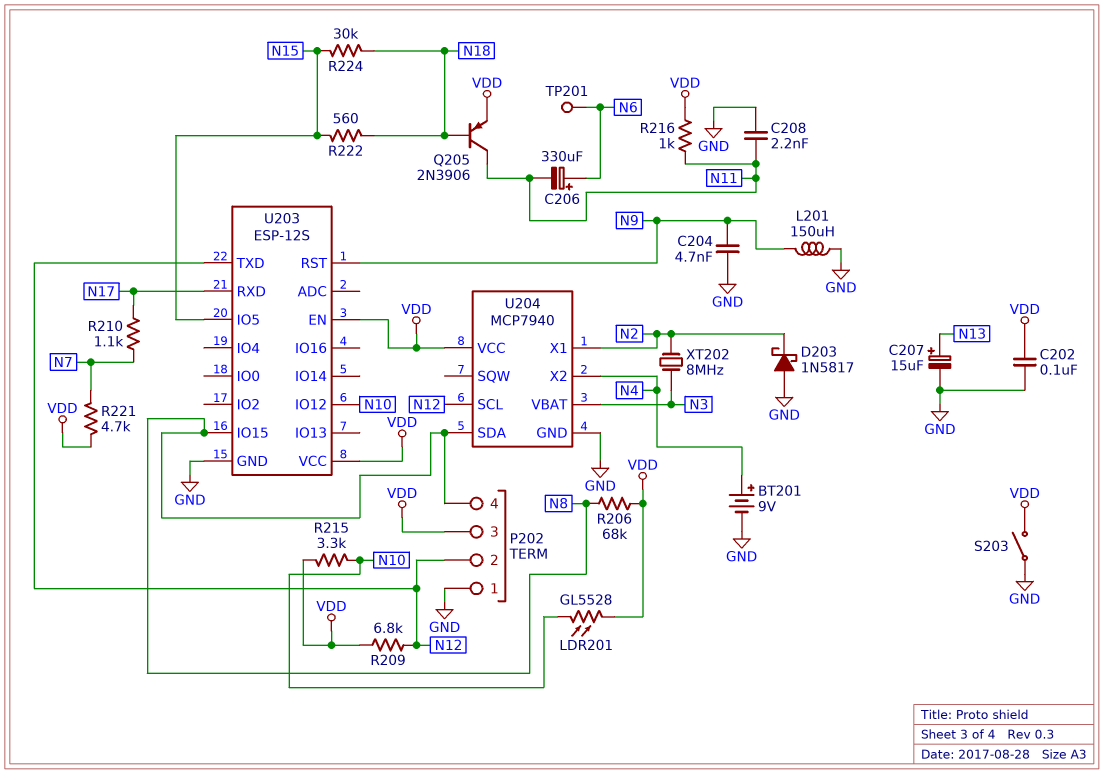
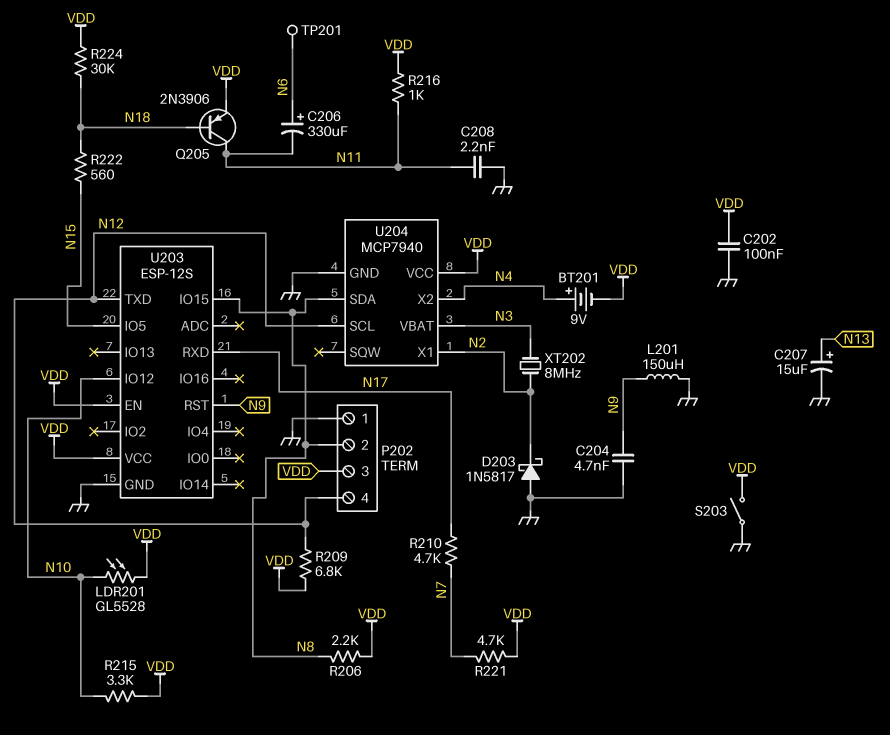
BT201: 9V (plus N4, minus GND) -> 9V (plus N4, minus VDD)
P202 pin 2: N12 -> N8
P202 pin 4: N8 -> N12
R206: 68k (N8, VDD) -> 2.2k (N8, VDD)
R210: 1.1k (N7, N17) -> 4.7k (N7, N17)
R224: 30k (N15, N18) -> 30k (N18, VDD)

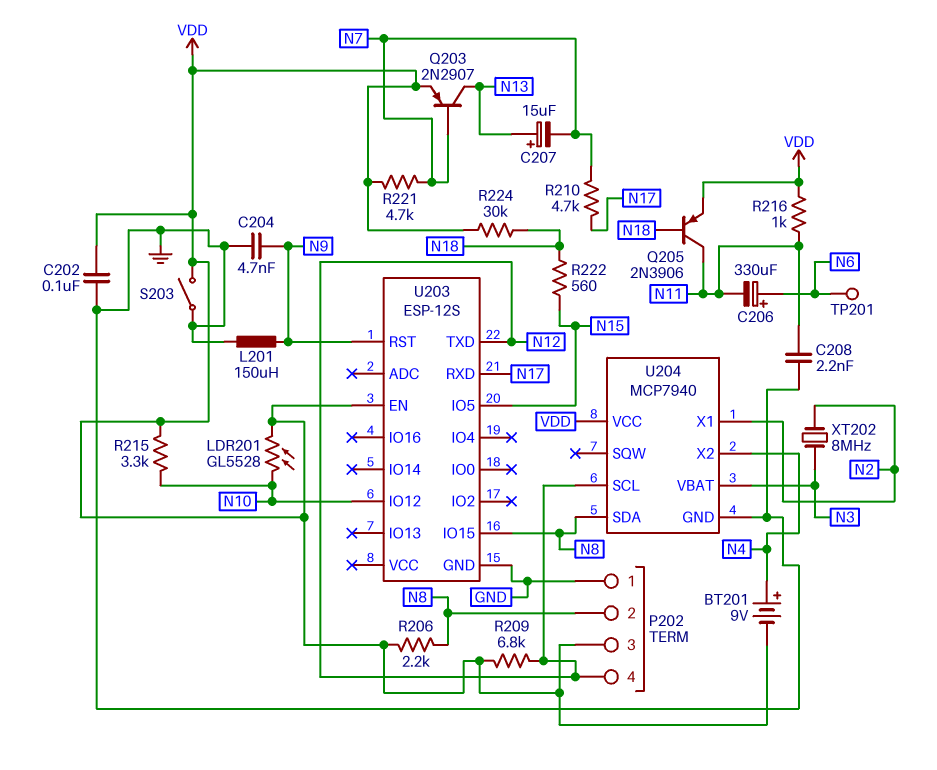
C207: 15uF (plus N13, minus GND) -> 15uF (plus N13, minus N7)
D203: schottky 1N5817 (A GND, K N2) -> none
Q203: none -> PNP 2N2907 (B N7, C N13, E VDD)
U203 pin VCC: VDD -> none

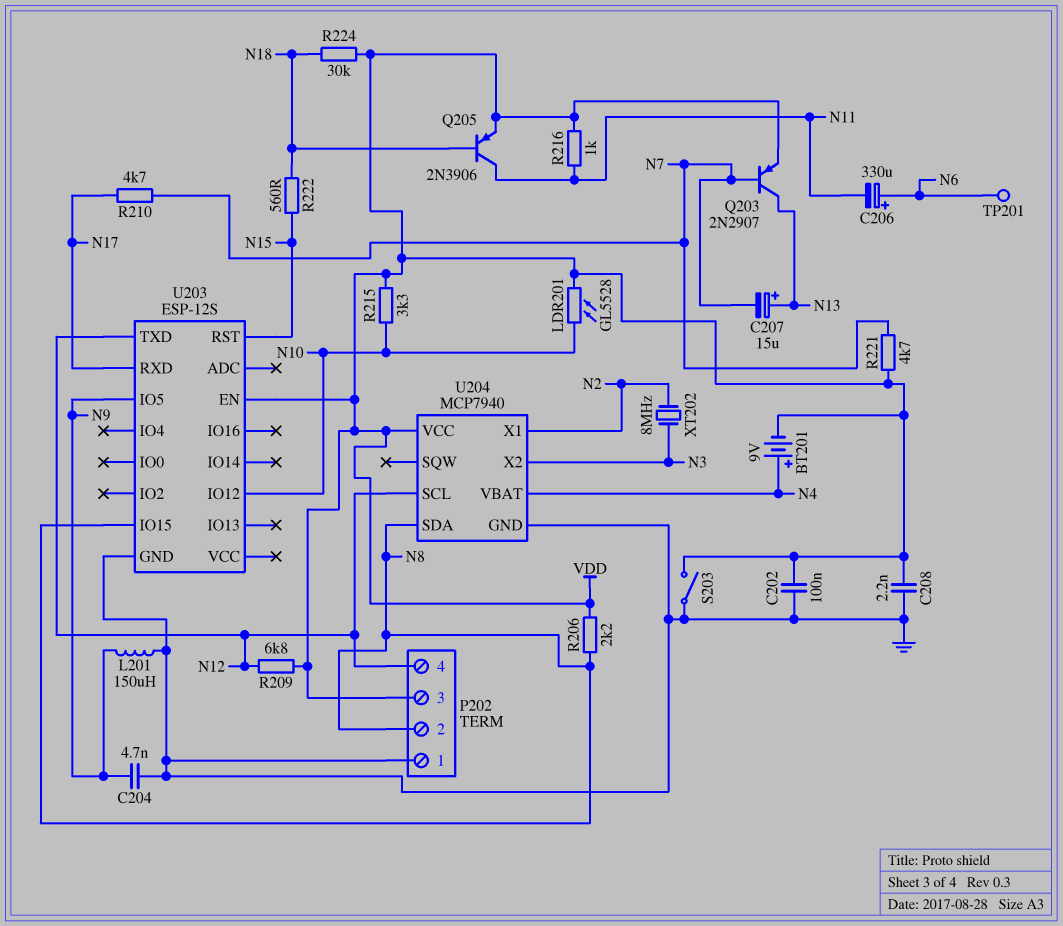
C208: 2.2nF (GND, N11) -> 2.2nF (GND, VDD)
U203 pin IO5: N15 -> N9
U203 pin RST: N9 -> N15
U204 pin VBAT: N3 -> N4
U204 pin X2: N4 -> N3

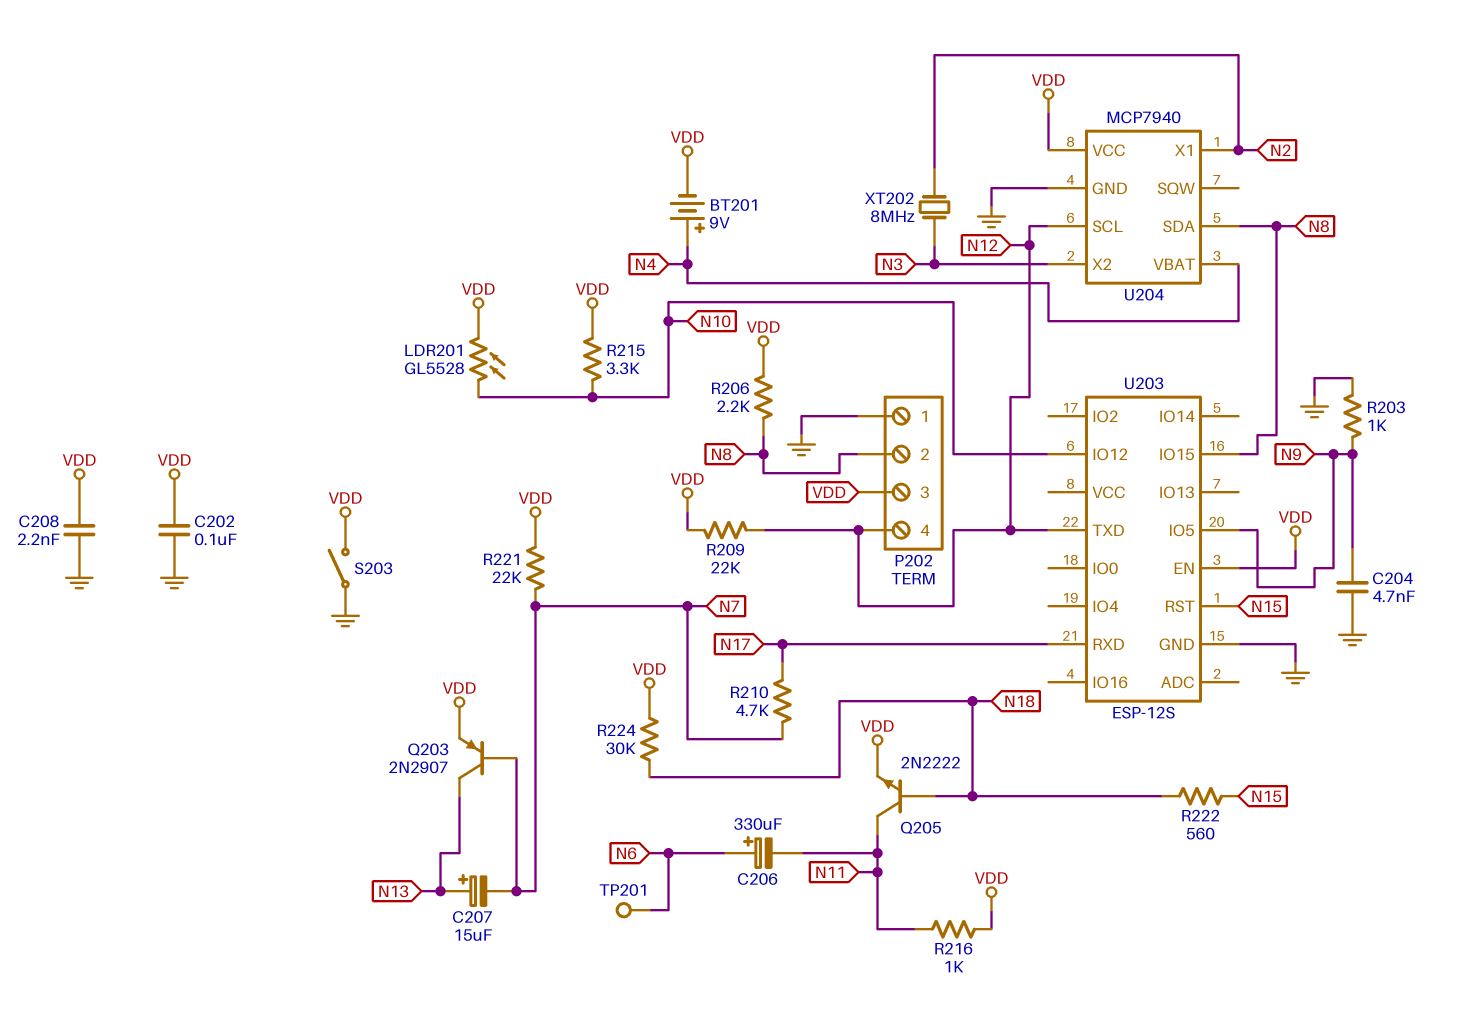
L201: 150uH (GND, N9) -> none
Q205: PNP 2N3906 (B N18, C N11, E VDD) -> NPN 2N2222 (B N18, C N11, E VDD)
R203: none -> 1k (GND, N9)
R209: 6.8k (N12, VDD) -> 22k (N12, VDD)
R221: 4.7k (N7, VDD) -> 22k (N7, VDD)

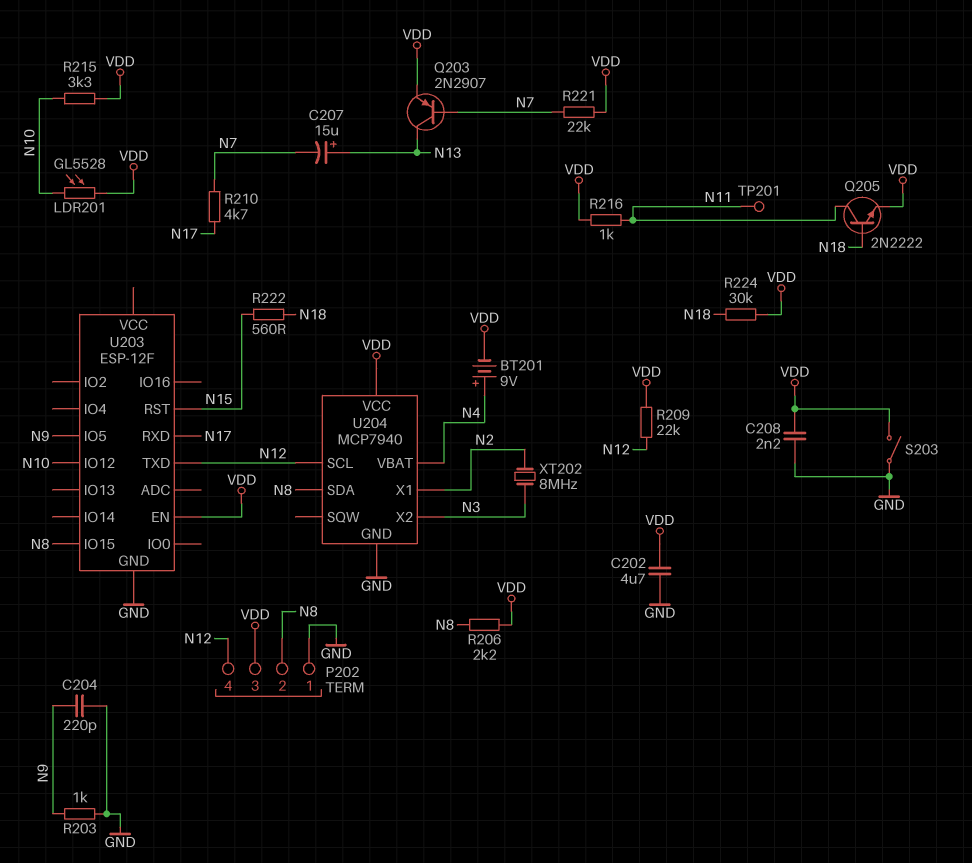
C202: 100nF (GND, VDD) -> 4.7uF (GND, VDD)
C204: 4.7nF (GND, N9) -> 220pF (GND, N9)
C206: 330uF (plus N6, minus N11) -> none
TP201: test point (N6) -> test point (N11)
U203: ESP-12S -> ESP-12F

